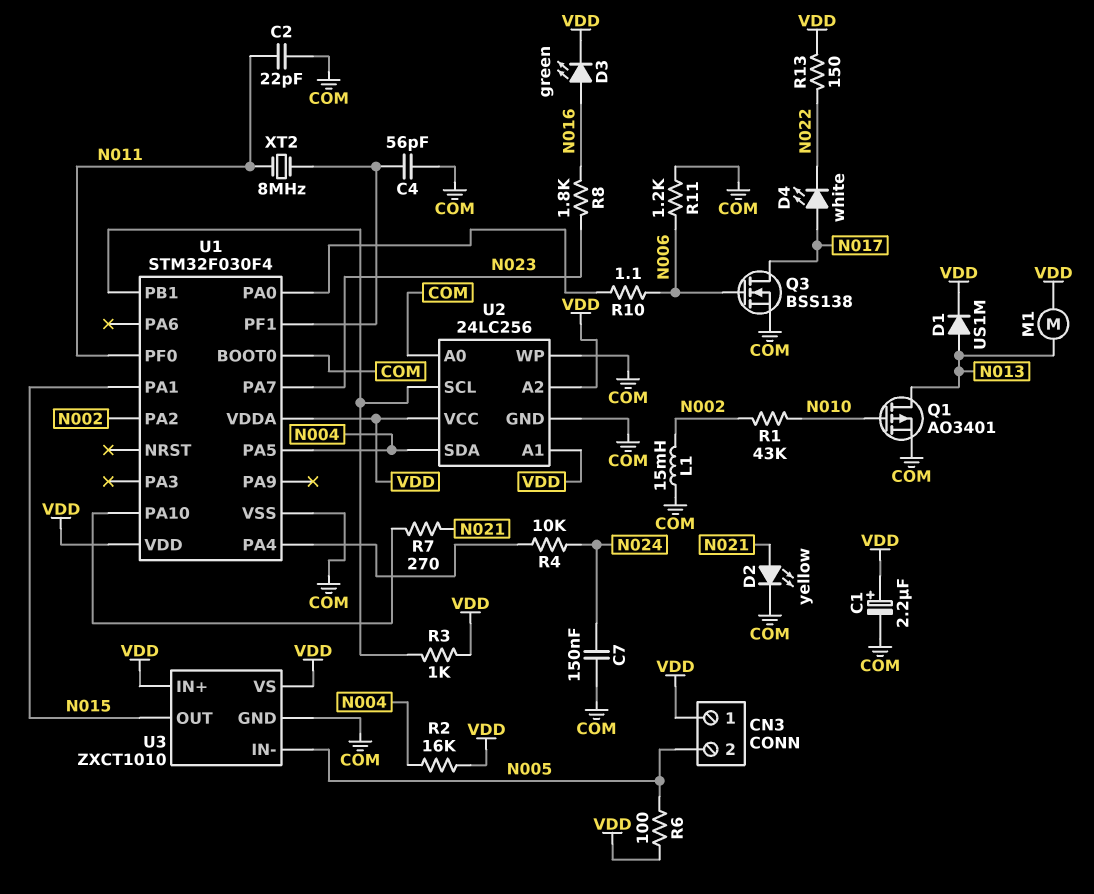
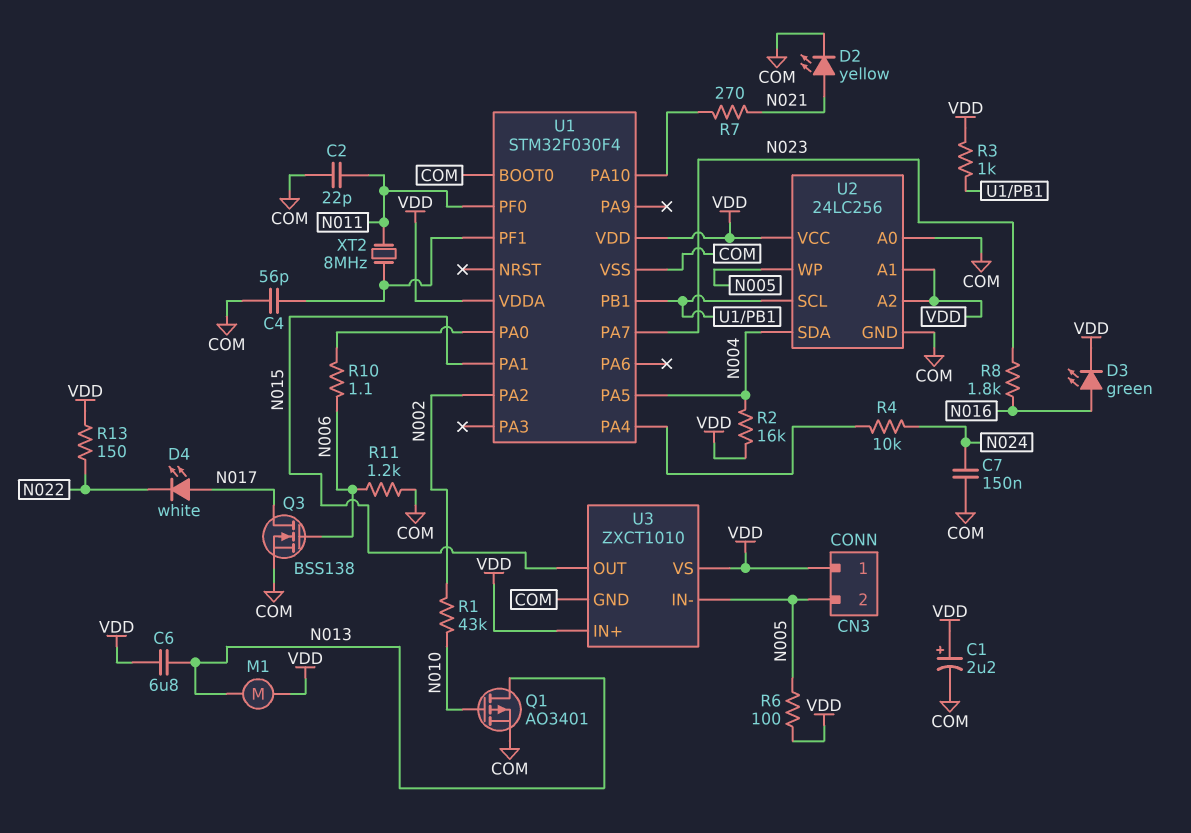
C6: none -> 6.8uF (N013, VDD)
D1: diode US1M (A N013, K VDD) -> none
L1: 15mH (COM, N002) -> none
U2 pin WP: COM -> N005

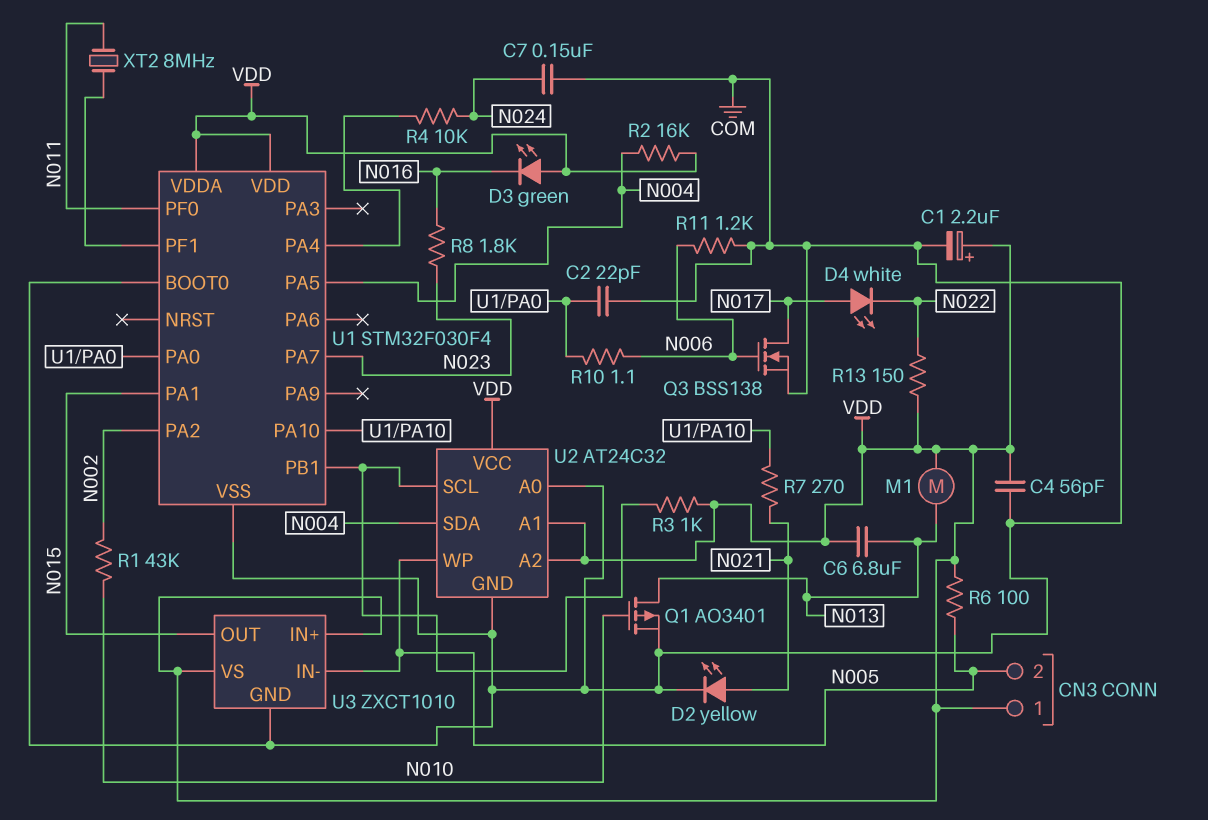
C2: 22pF (COM, N011) -> 22pF (COM, U1/PA0)
C4: 56pF (COM, U1/PF1) -> 56pF (COM, VDD)
D3: LED green (A N016, K VDD) -> LED green (A VDD, K N016)
U2: 24LC256 -> AT24C32

